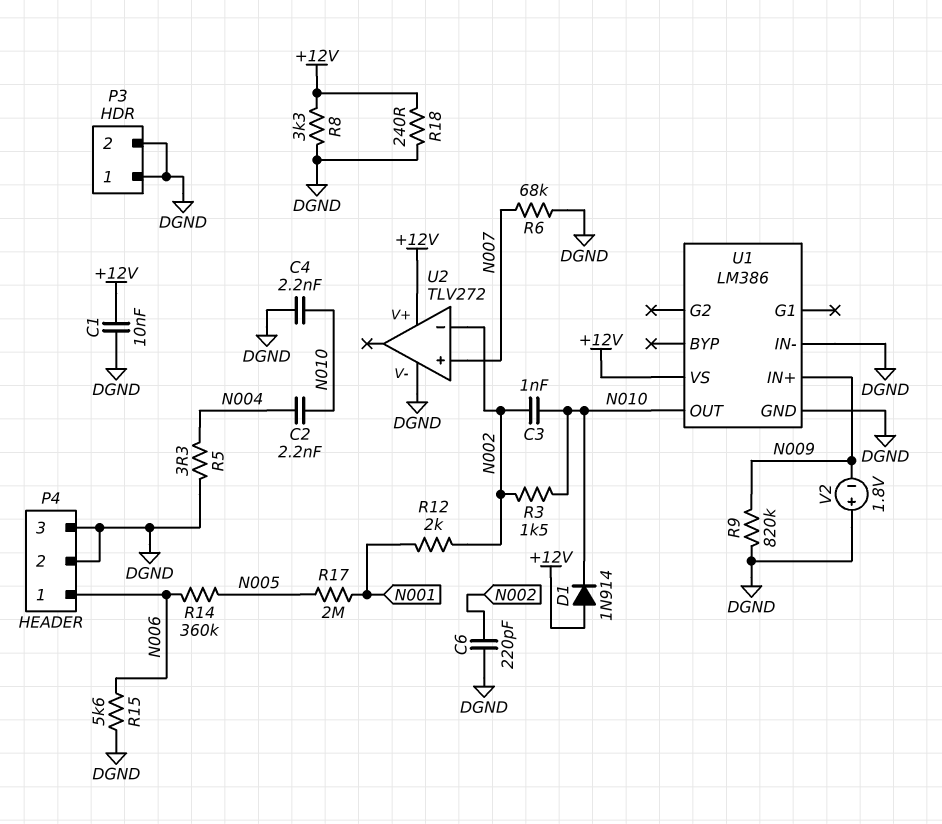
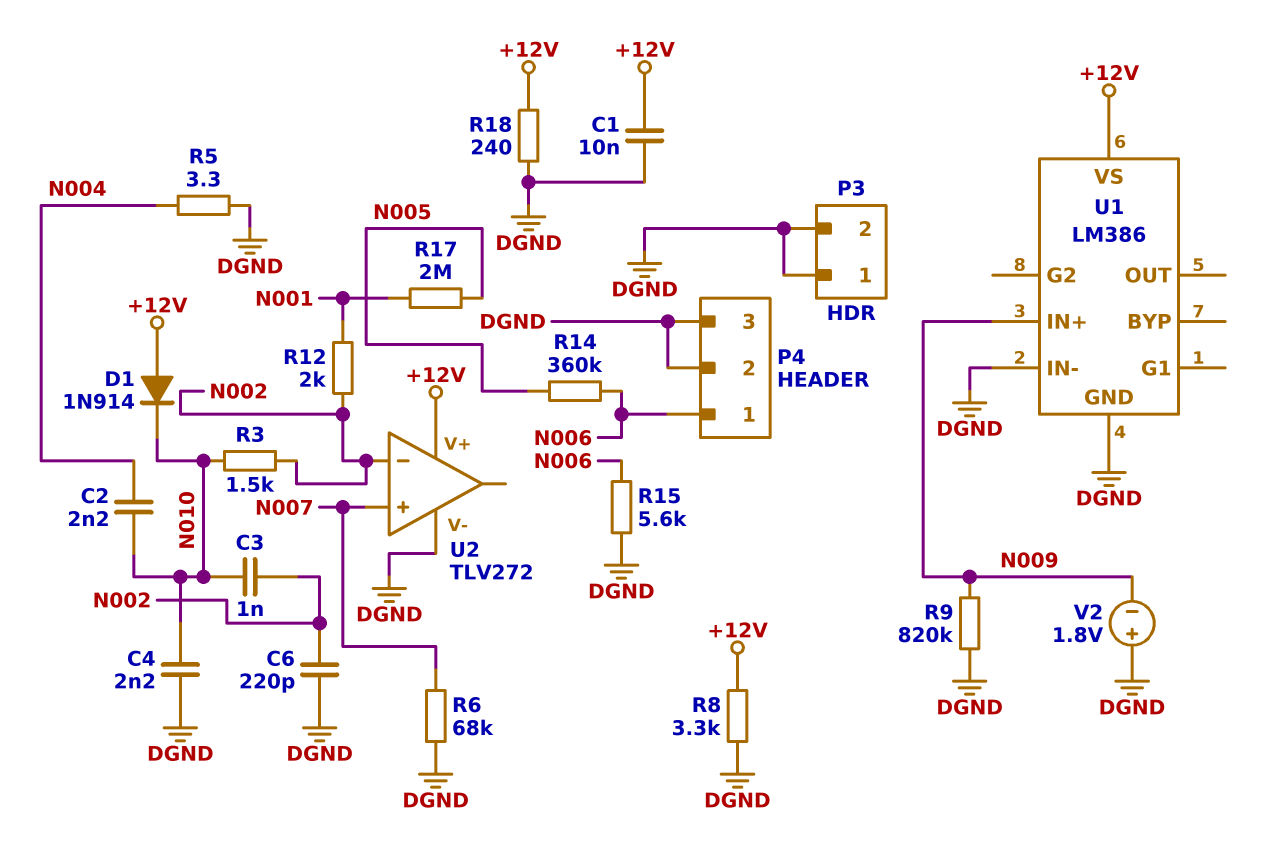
U1 pin OUT: N010 -> none

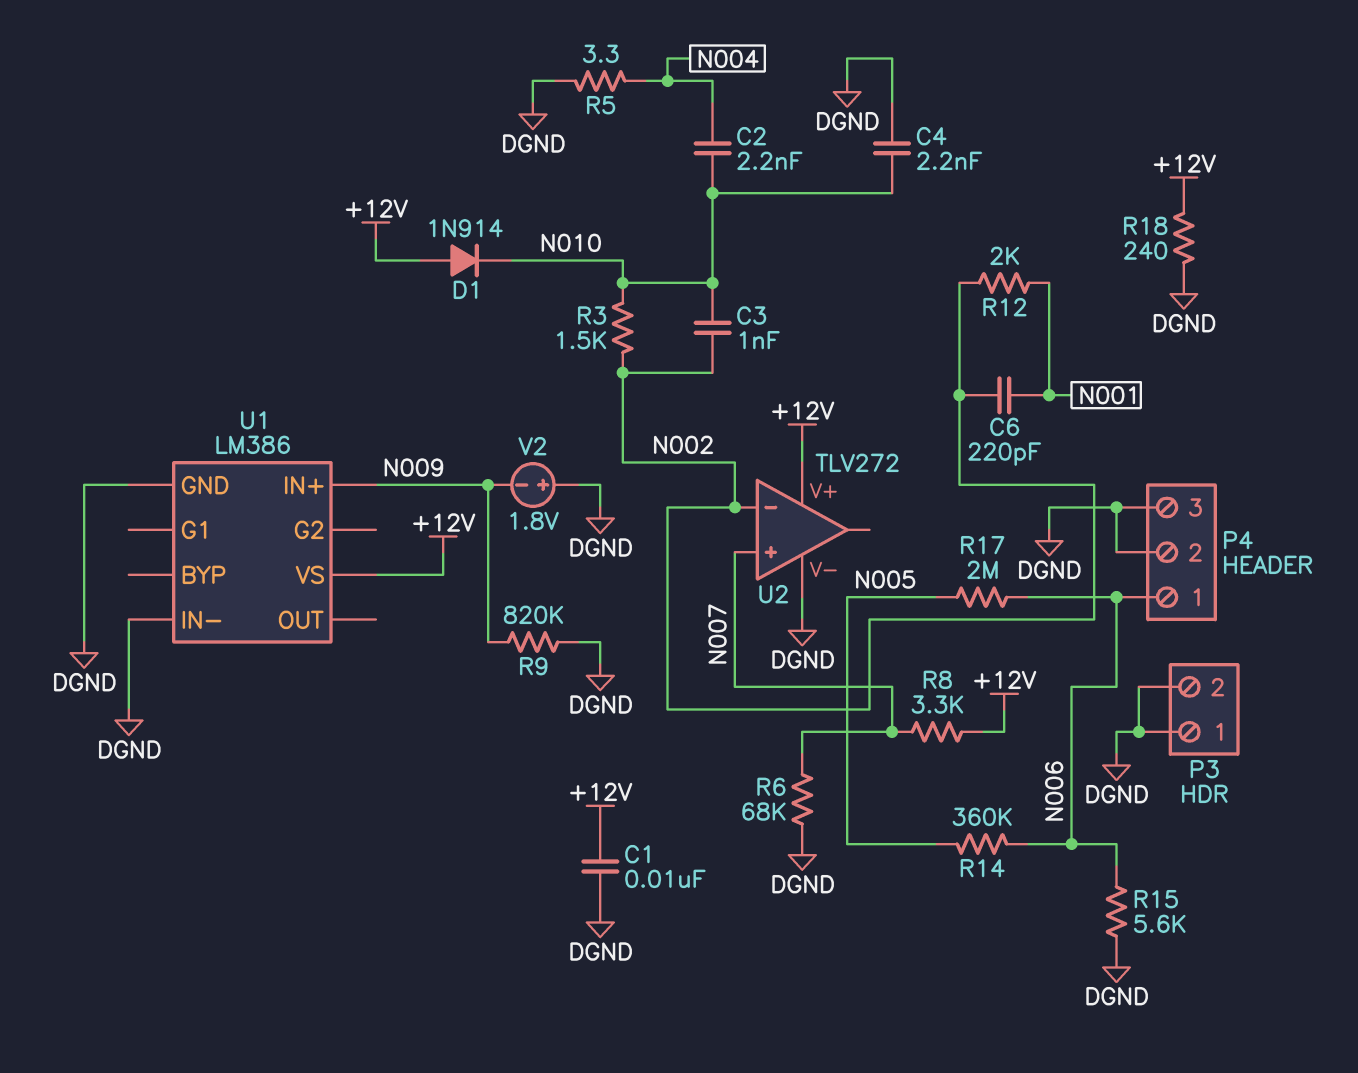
C6: 220pF (DGND, N002) -> 220pF (N001, N002)
R8: 3.3k (+12V, DGND) -> 3.3k (+12V, N007)
R17: 2M (N001, N005) -> 2M (N005, N006)

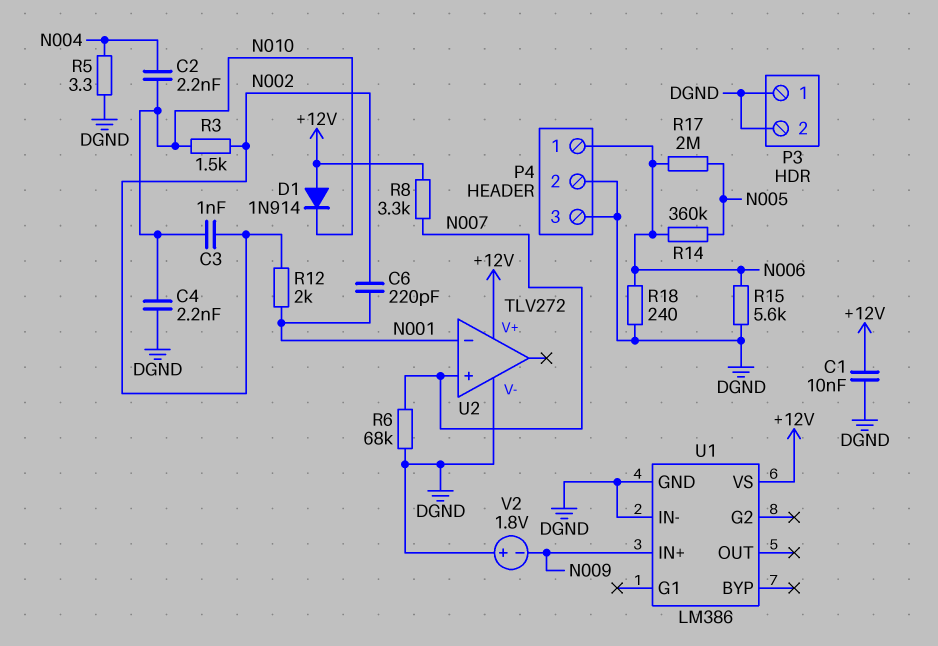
R9: 820k (DGND, N009) -> none
R18: 240 (+12V, DGND) -> 240 (DGND, N006)
U2 pin in-: N002 -> N001

